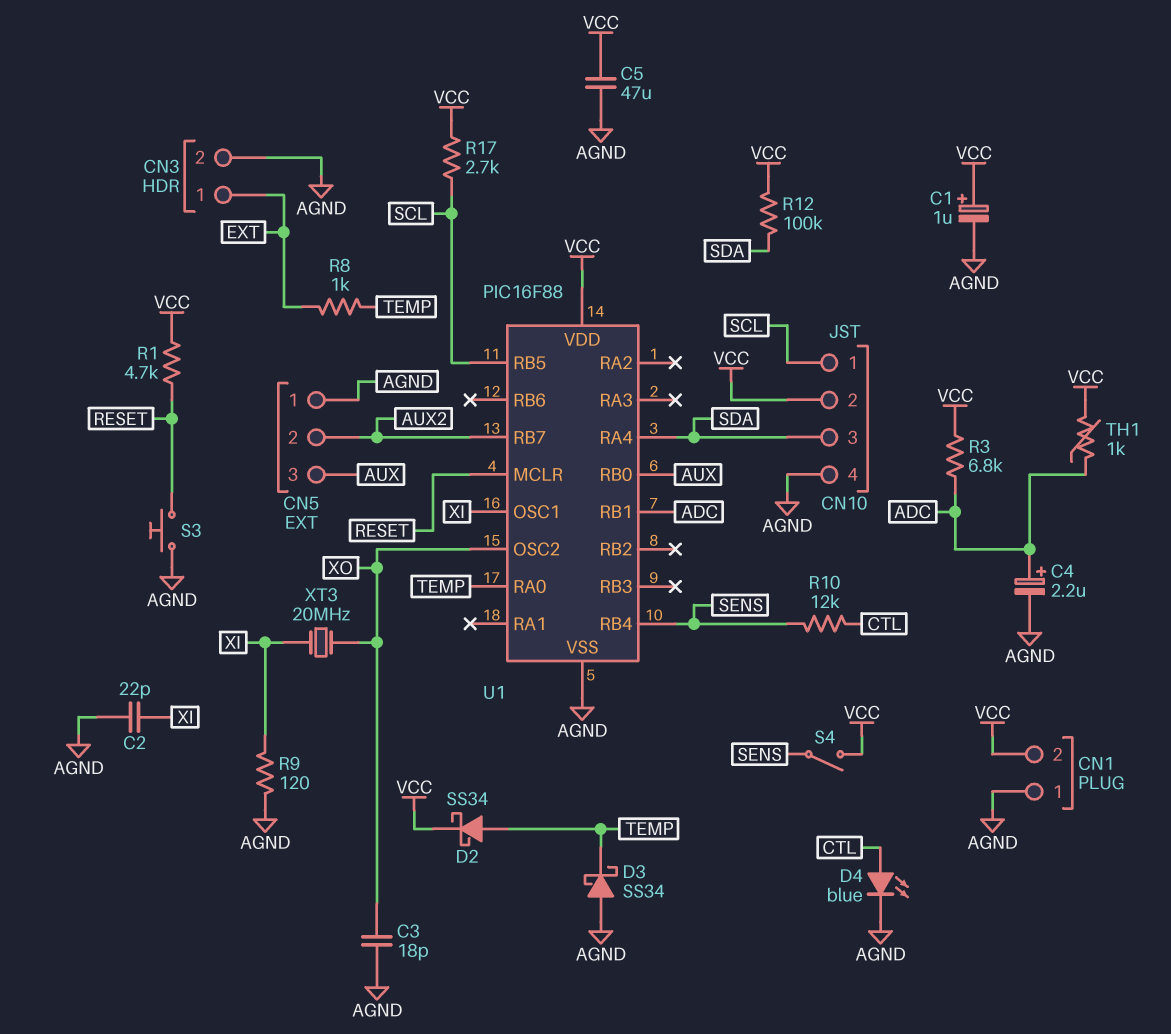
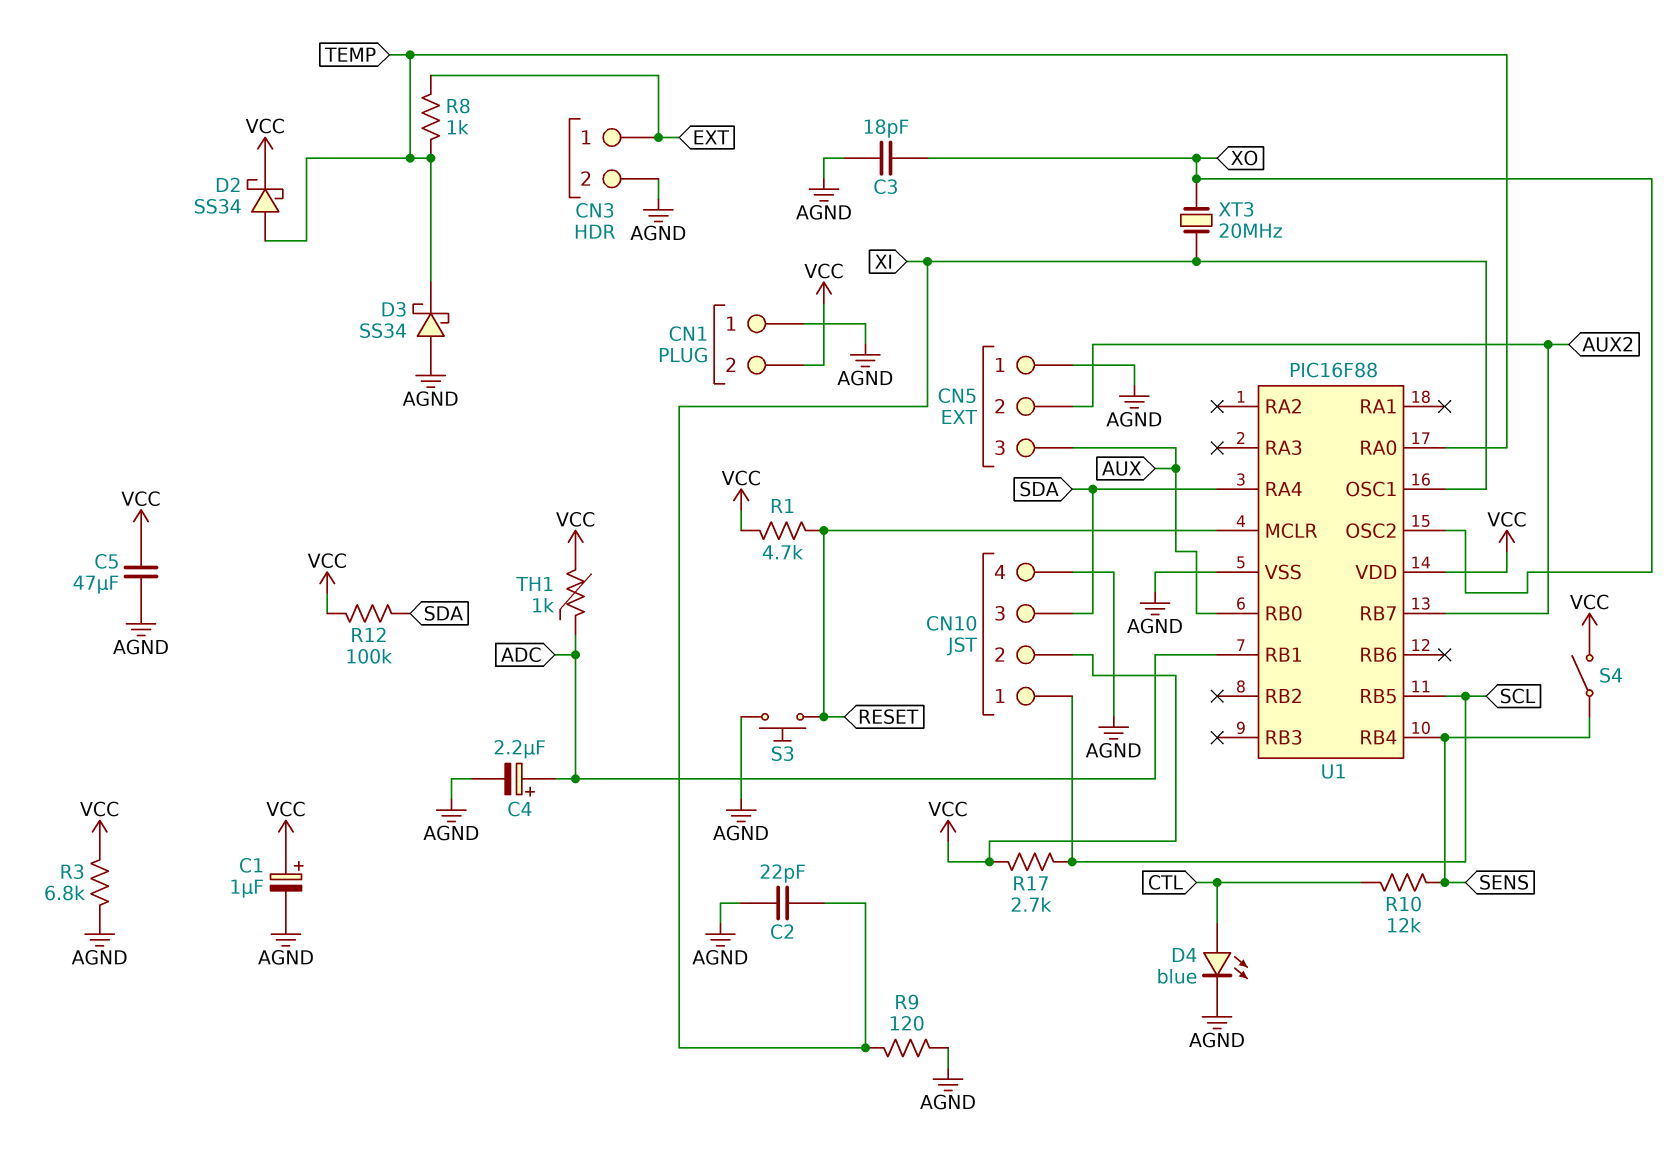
R3: 6.8k (ADC, VCC) -> 6.8k (AGND, VCC)

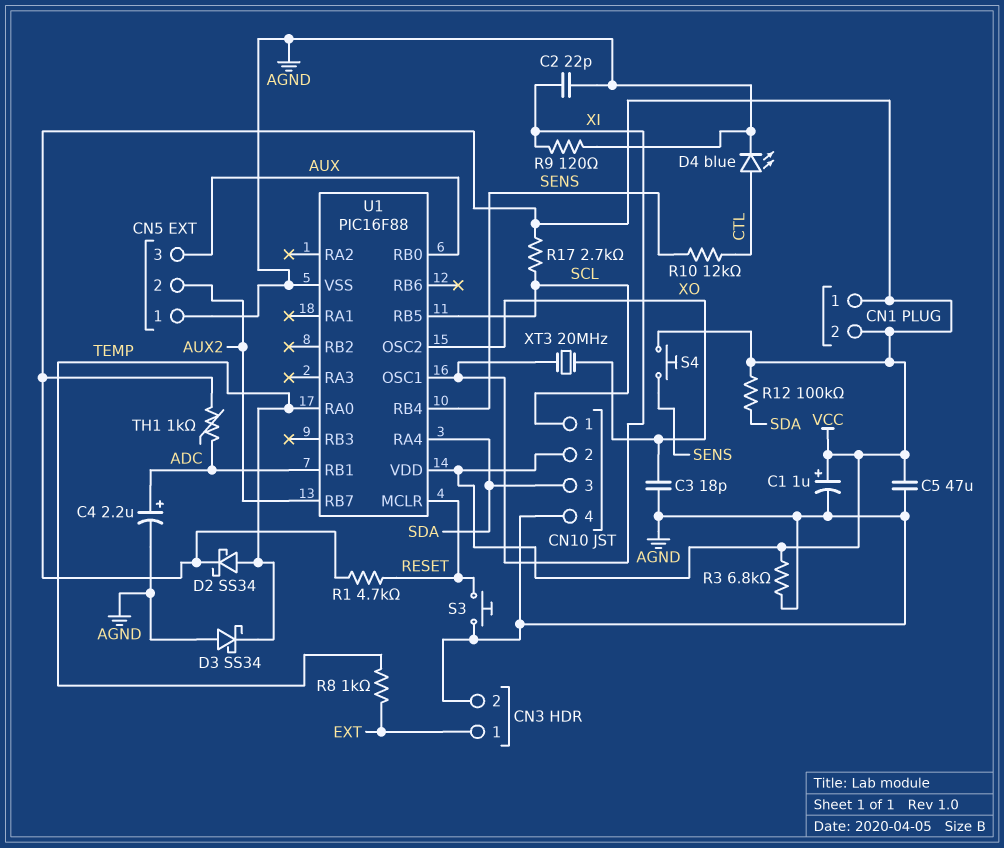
CN1 pin 1: AGND -> VCC
S4: switch (SENS, VCC) -> button (SENS, VCC)

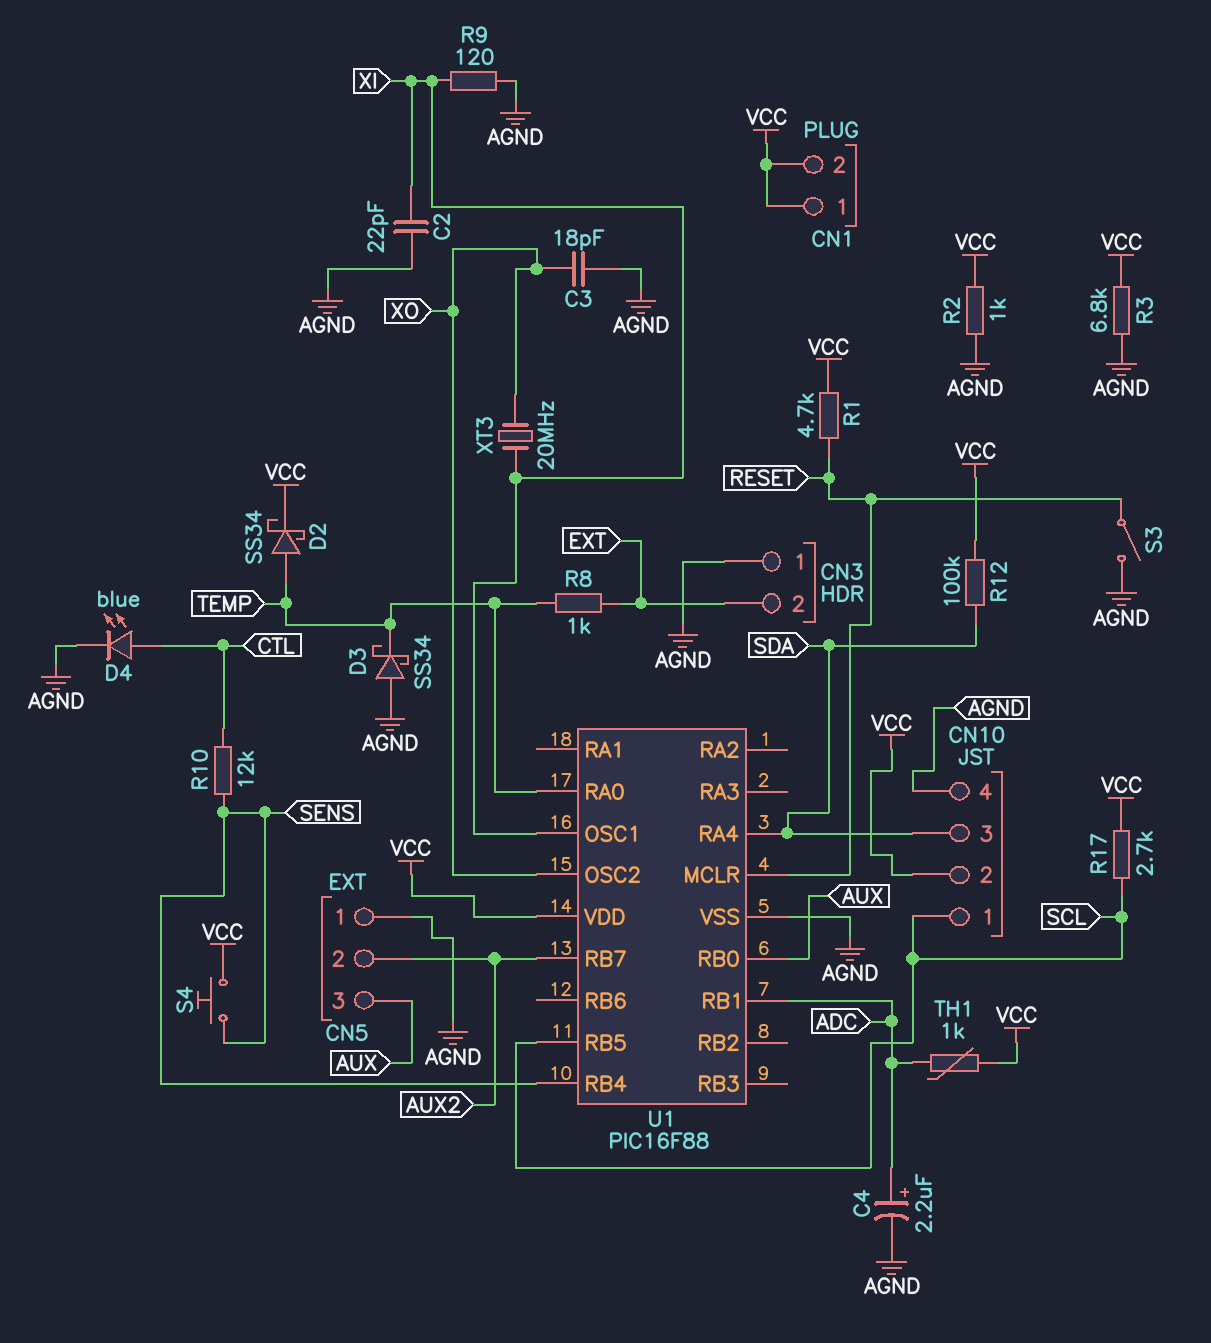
C1: 1uF (plus VCC, minus AGND) -> none
C5: 47uF (AGND, VCC) -> none
CN3 pin 1: EXT -> AGND
CN3 pin 2: AGND -> EXT
R2: none -> 1k (AGND, VCC)
S3: button (AGND, RESET) -> switch (AGND, RESET)

